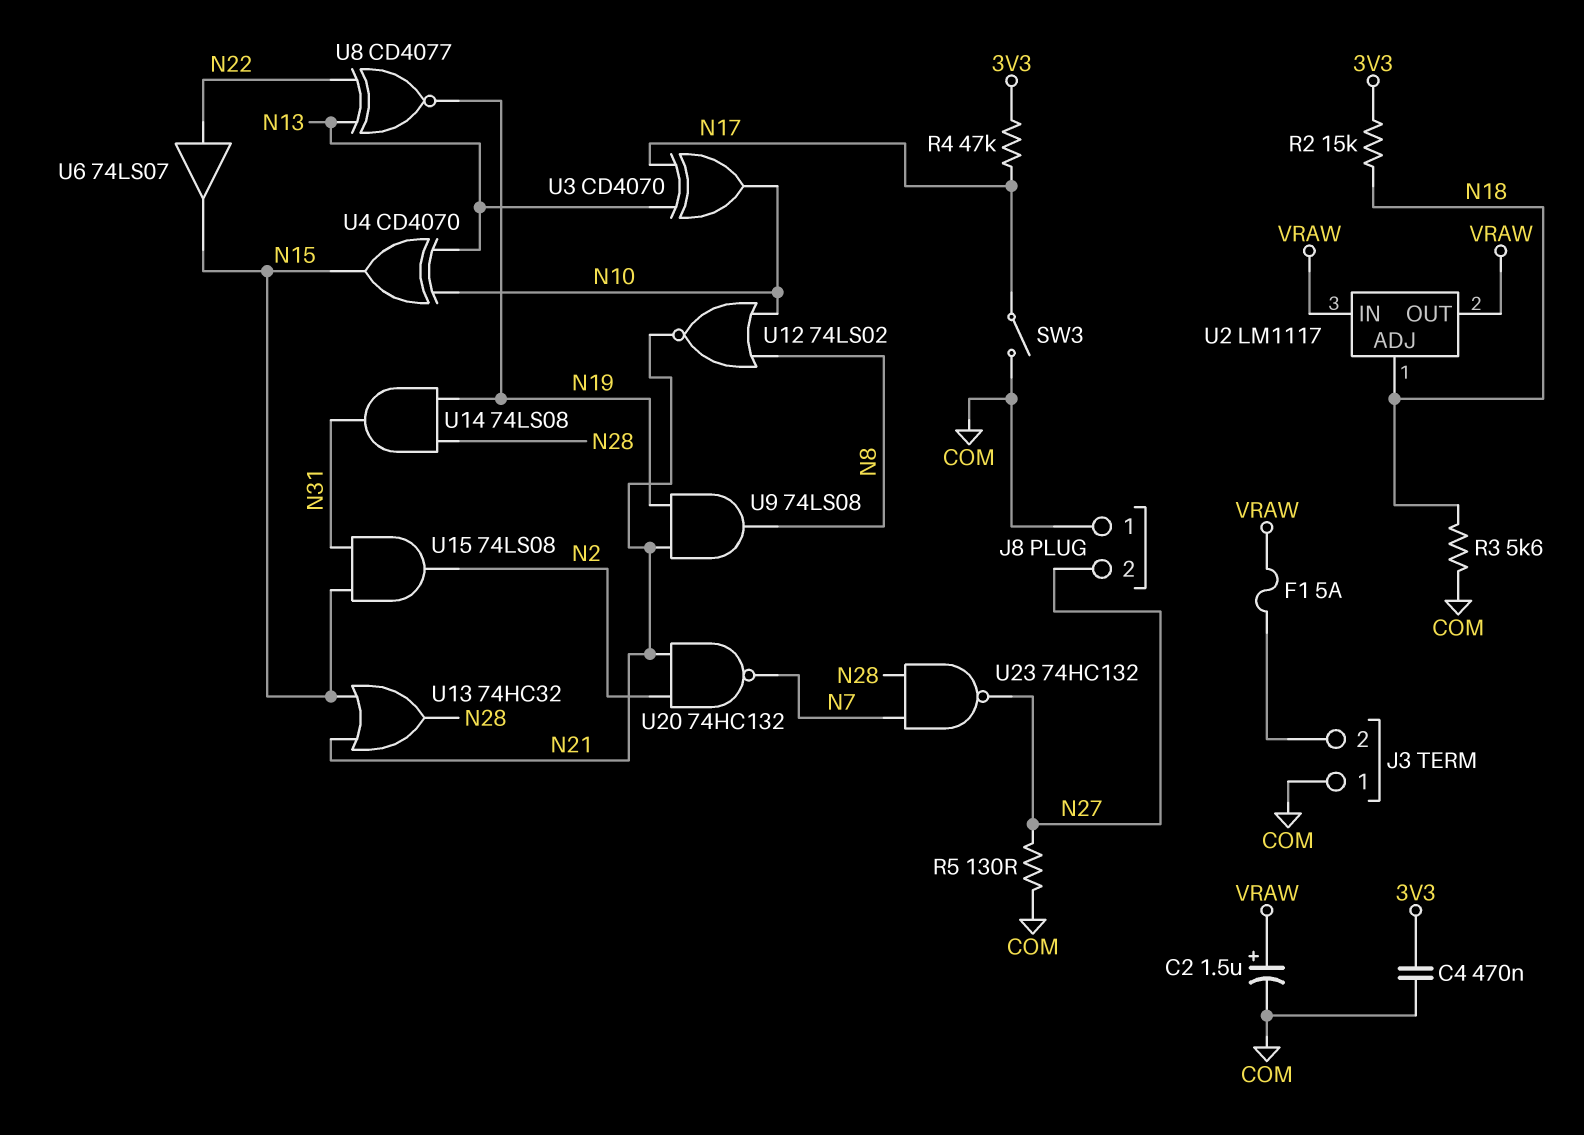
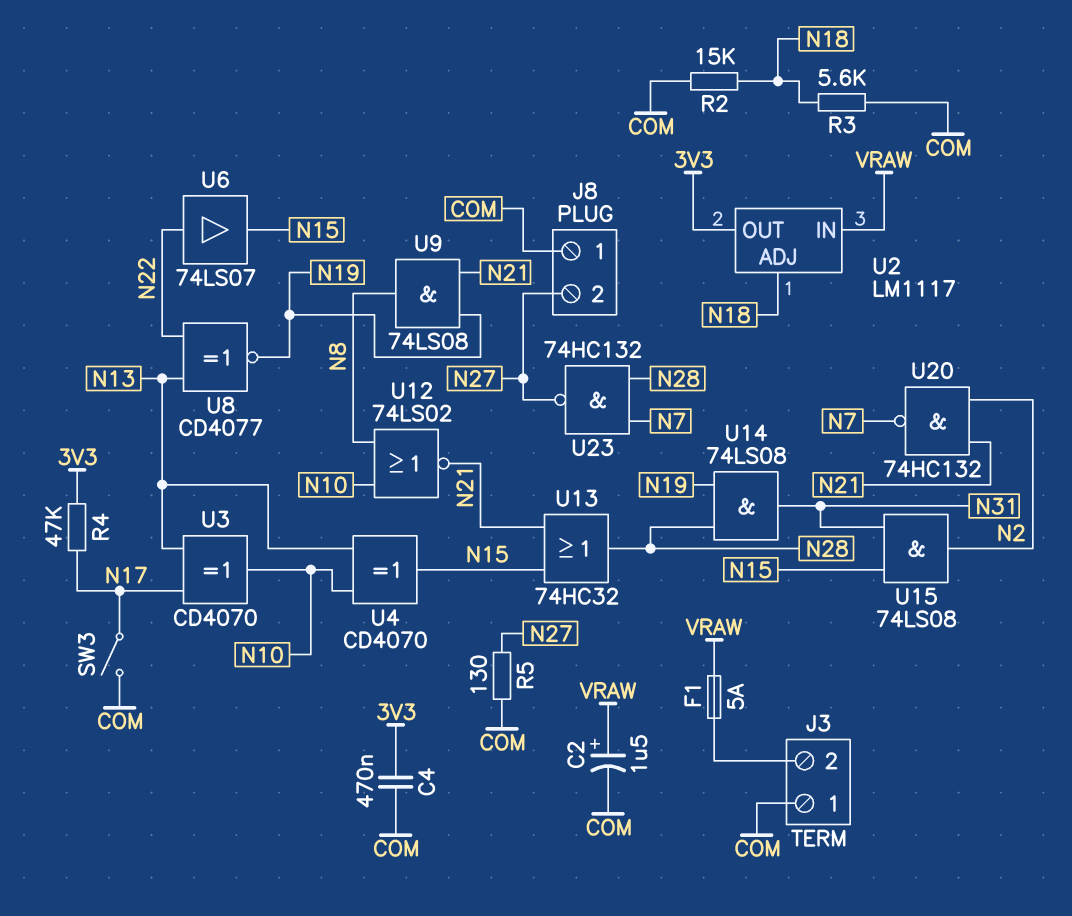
R2: 15k (3V3, N18) -> 15k (COM, N18)
U2 pin OUT: VRAW -> 3V3

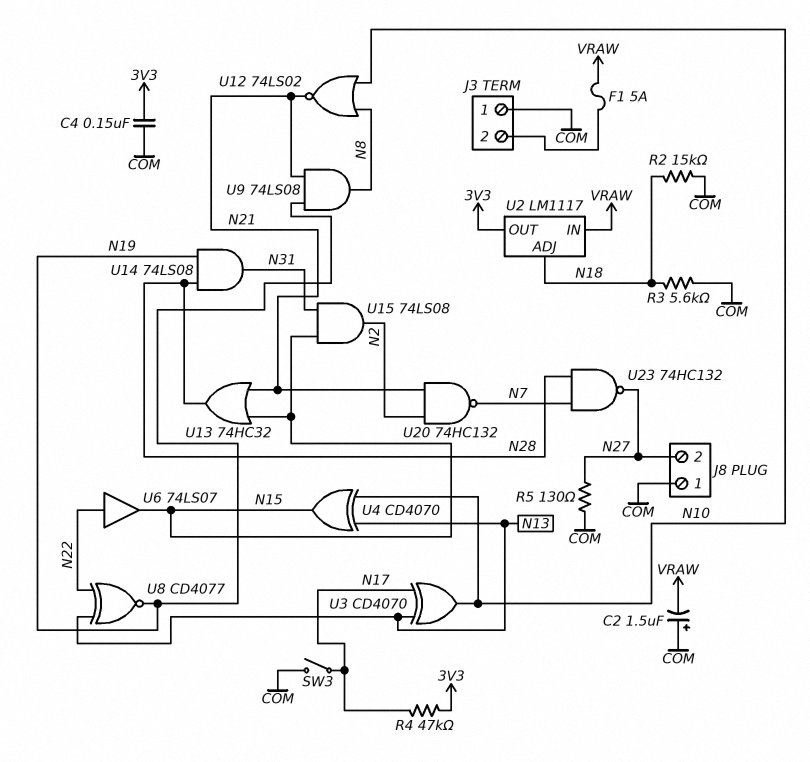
C2: 1.5uF (plus VRAW, minus COM) -> 1.5uF (plus COM, minus VRAW)
C4: 470nF (3V3, COM) -> 150nF (3V3, COM)

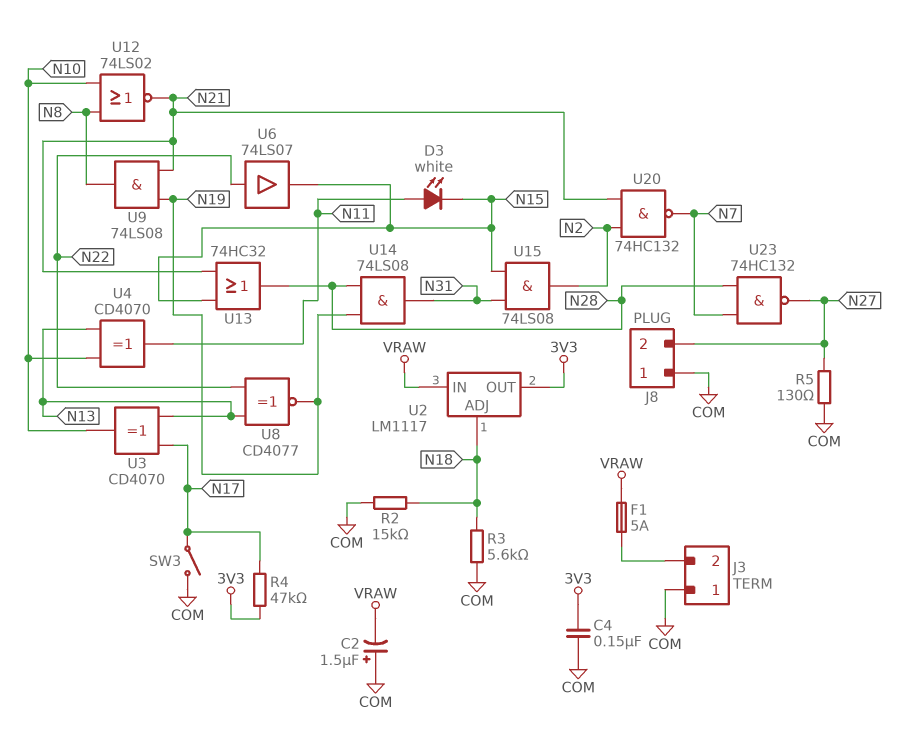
D3: none -> LED white (A N11, K N15)
U4: XOR CD4070 (in N10, in N13, out N15) -> XOR CD4070 (in N10, in N13, out N11)

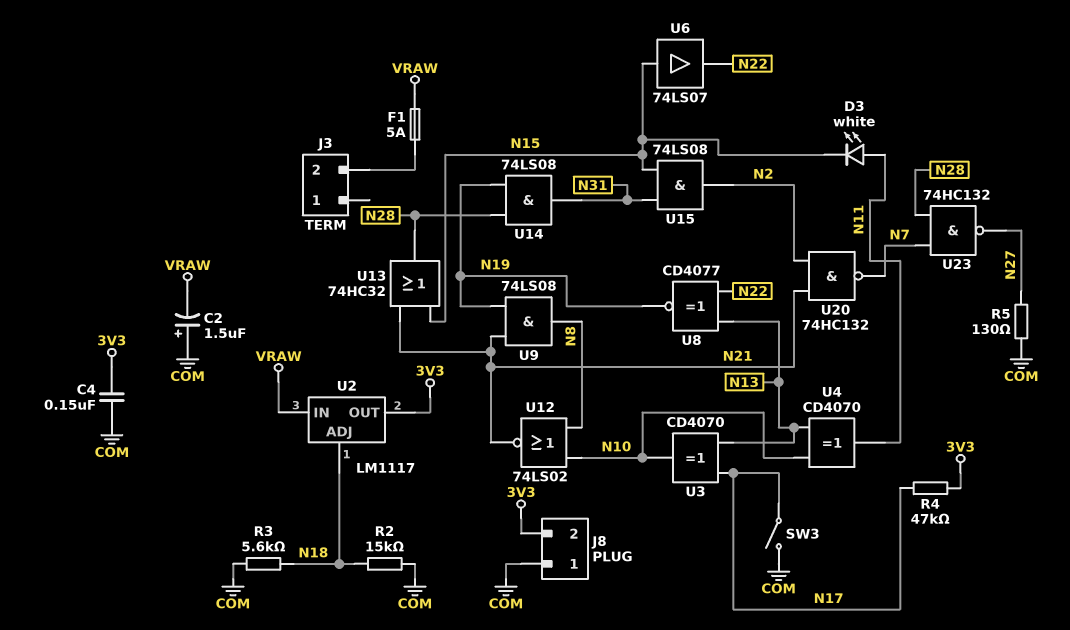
J3 pin 1: COM -> none
J8 pin 2: N27 -> 3V3
U6: buffer 74LS07 (in N22, out N15) -> buffer 74LS07 (in N15, out N22)

